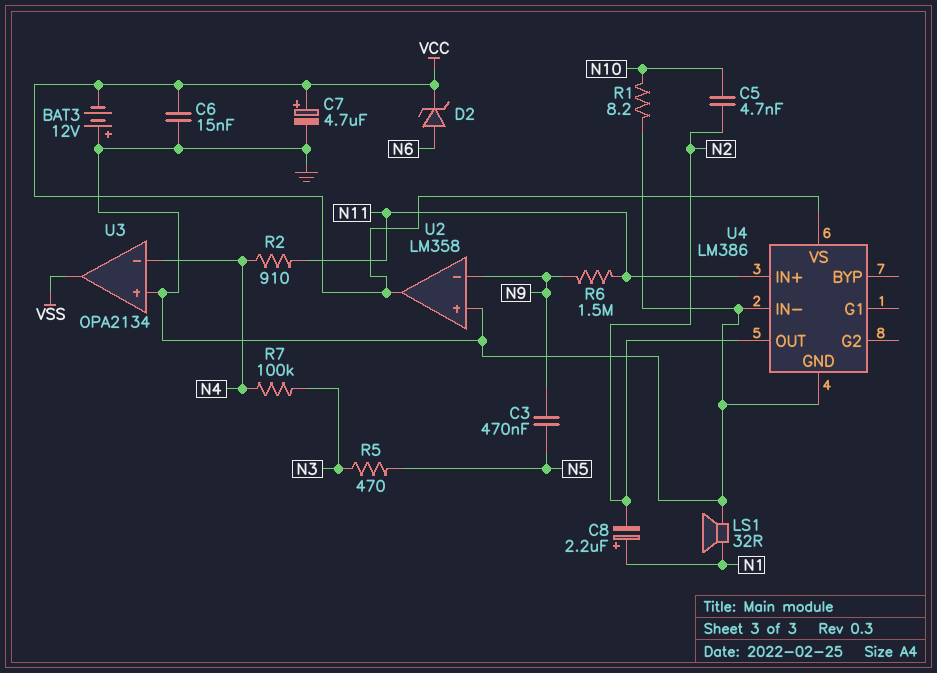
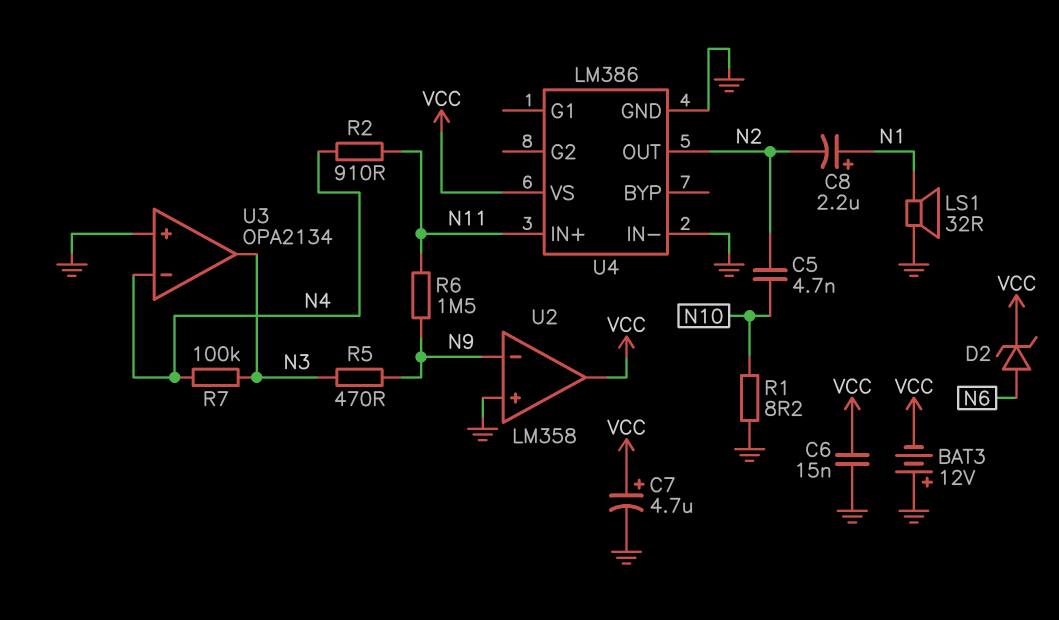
C3: 470nF (N5, N9) -> none
R5: 470 (N3, N5) -> 470 (N3, N9)
U3 pin out: VSS -> N3

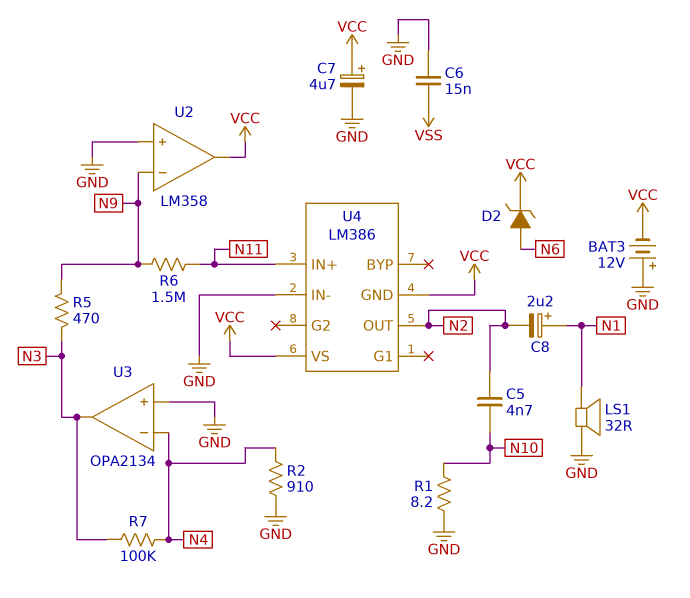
C6: 15nF (GND, VCC) -> 15nF (GND, VSS)
R2: 910 (N4, N11) -> 910 (GND, N4)
U4 pin GND: GND -> VCC

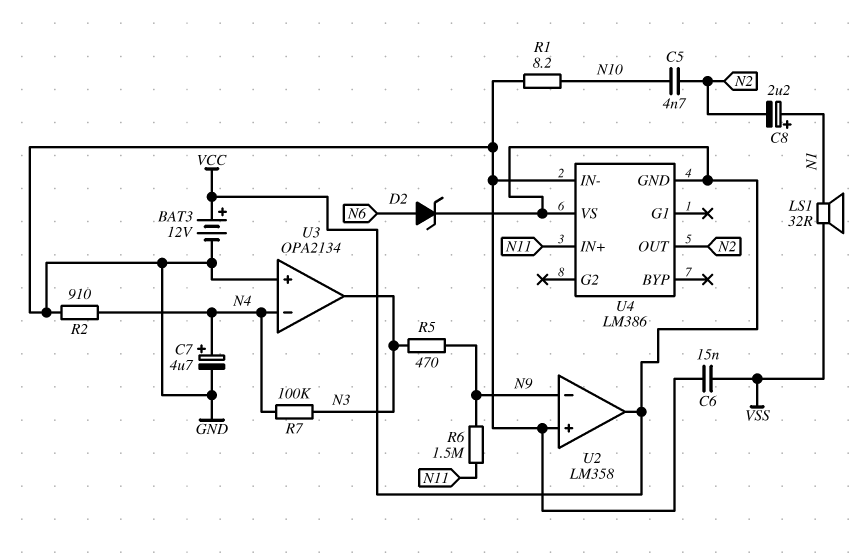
BAT3: 12V (plus GND, minus VCC) -> 12V (plus VCC, minus GND)
C7: 4.7uF (plus VCC, minus GND) -> 4.7uF (plus N4, minus GND)
LS1: speaker 32R (GND, N1) -> speaker 32R (N1, VSS)

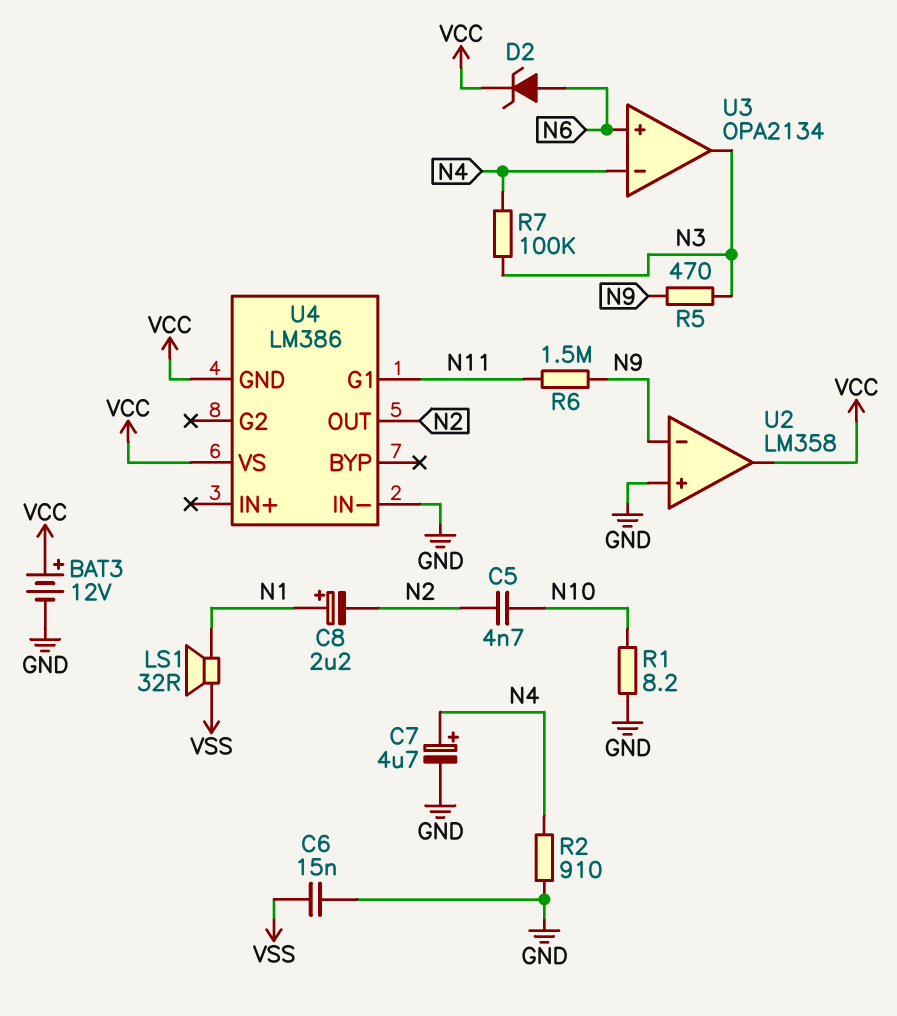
U3 pin in+: GND -> N6
U4 pin G1: none -> N11
U4 pin IN+: N11 -> none

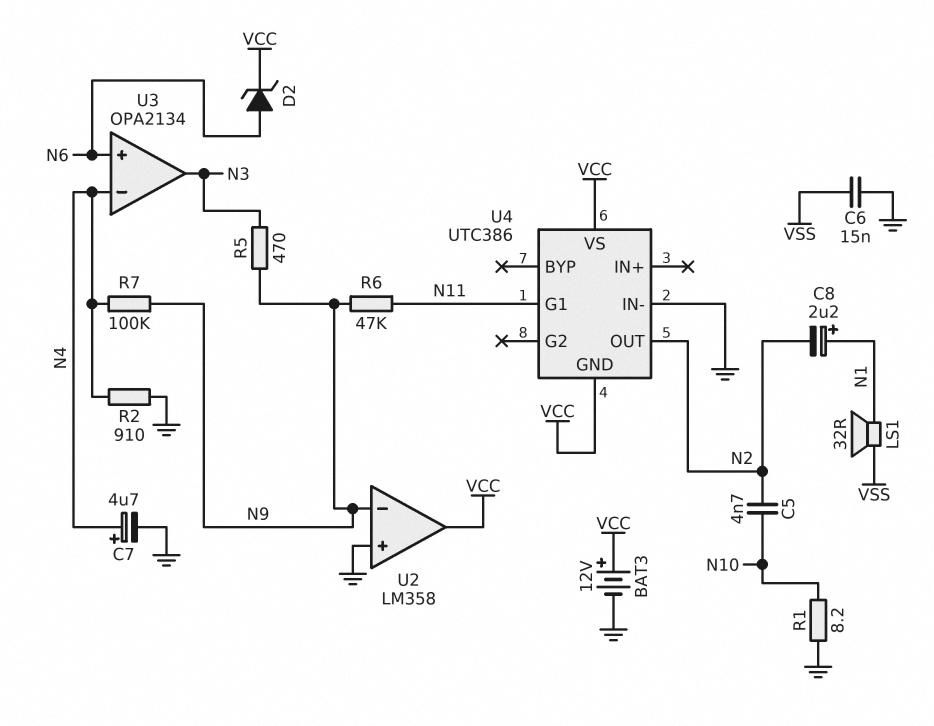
R6: 1.5M (N9, N11) -> 47k (N9, N11)
R7: 100k (N3, N4) -> 100k (N4, N9)
U4: LM386 -> UTC386

